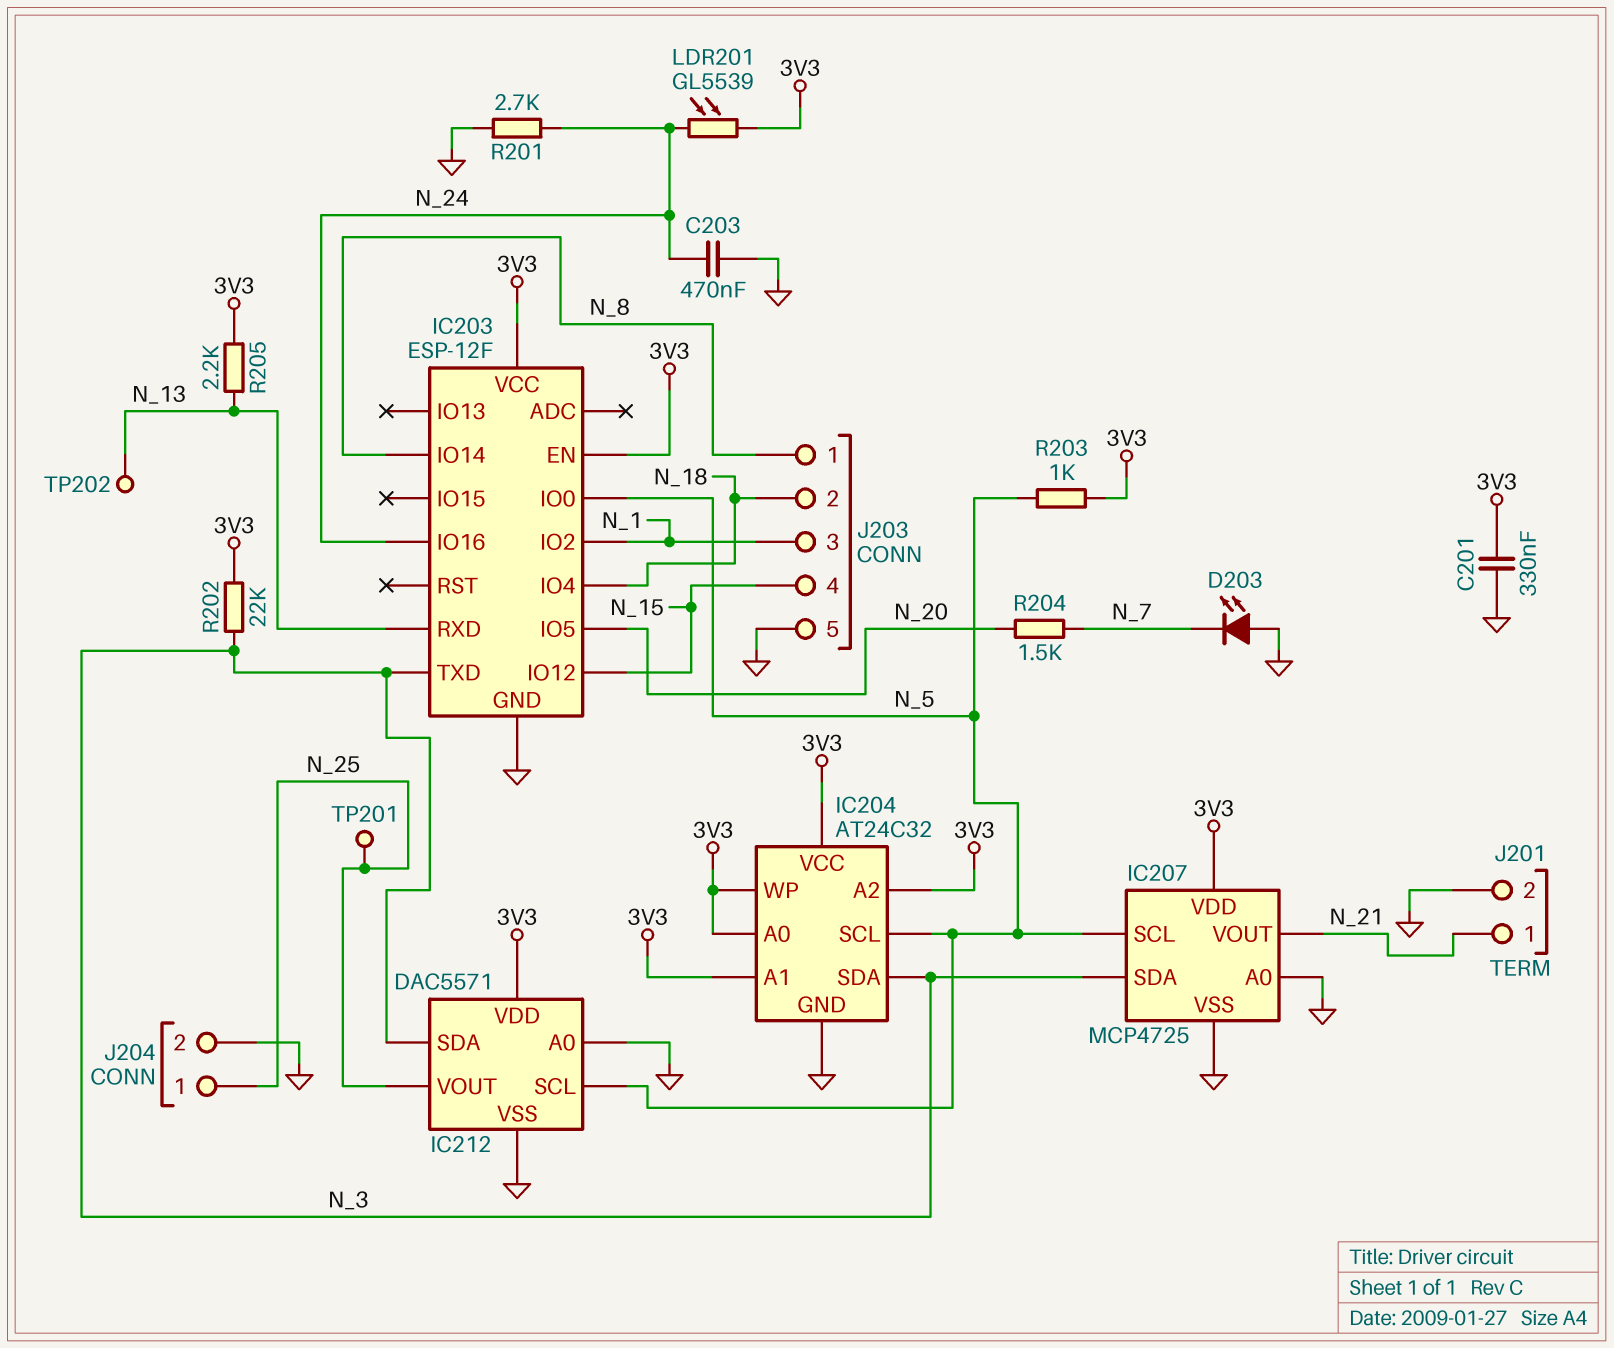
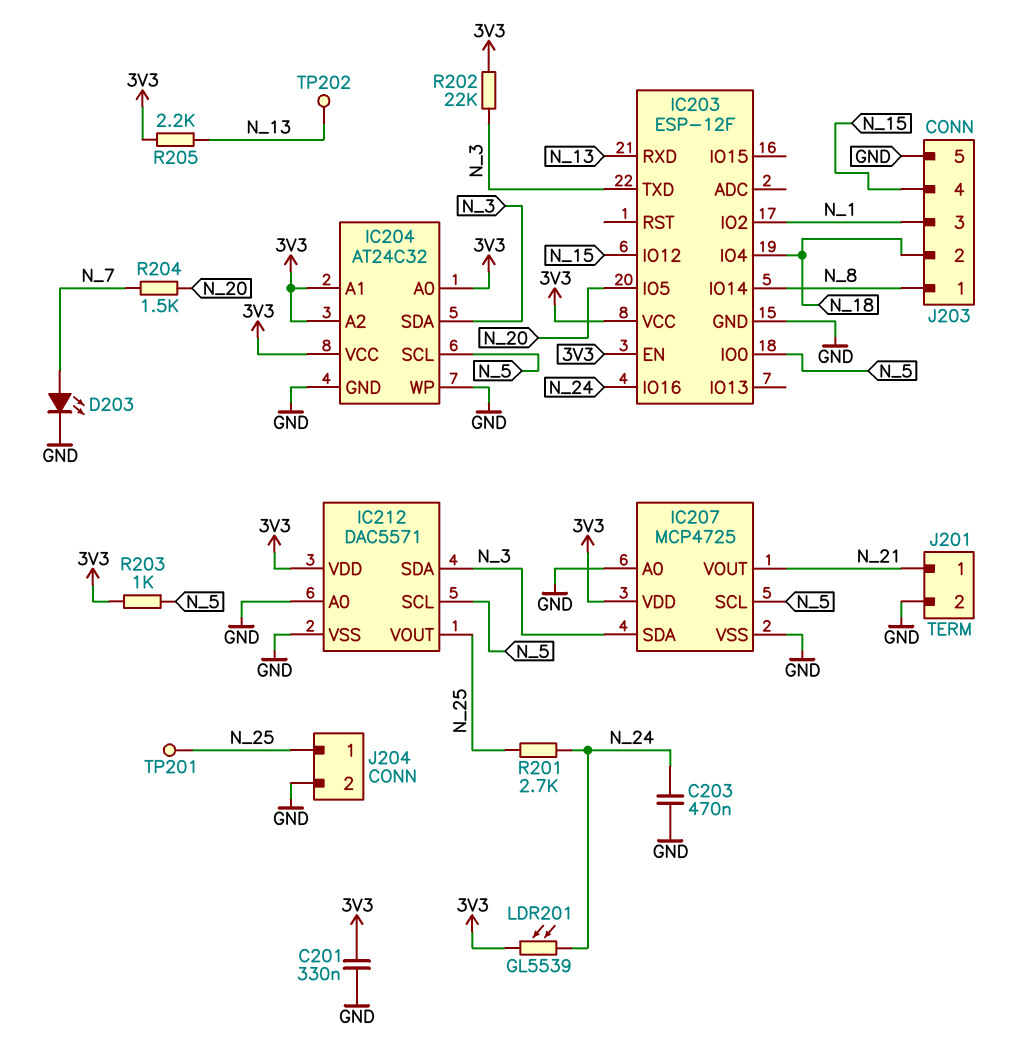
D203: LED (A GND, K N_7) -> LED (A N_7, K GND)
IC204 pin WP: 3V3 -> GND
R201: 2.7k (GND, N_24) -> 2.7k (N_24, N_25)

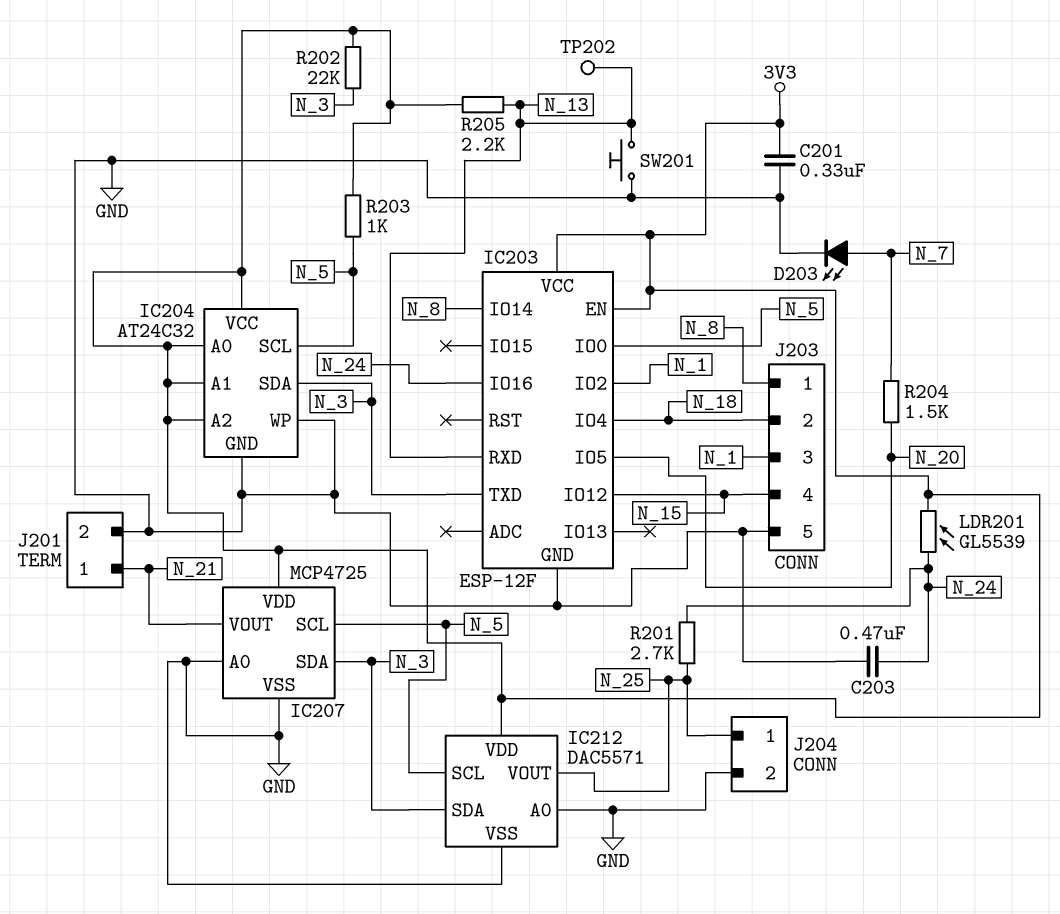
SW201: none -> button (GND, N_13)
TP201: test point (N_25) -> none

